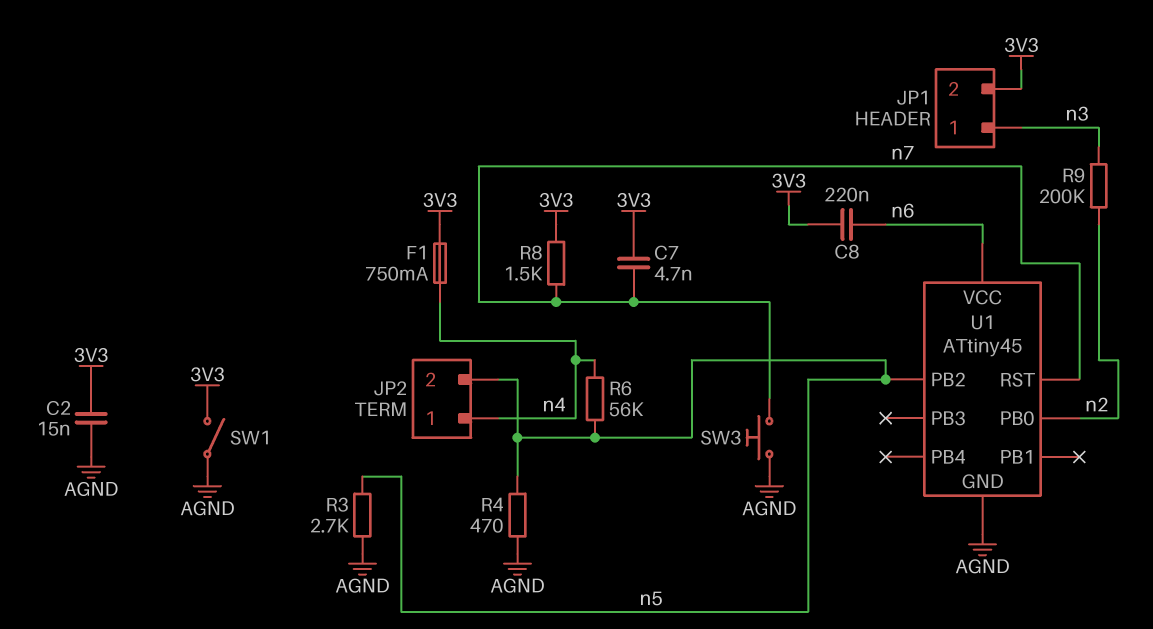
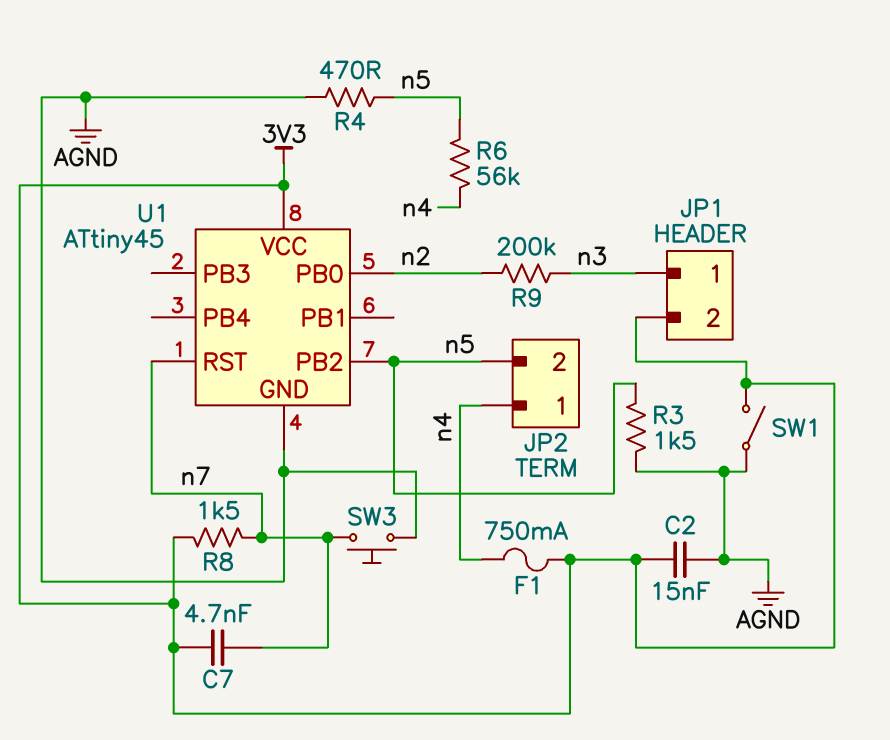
C8: 220nF (3V3, n6) -> none
R3: 2.7k (AGND, n5) -> 1.5k (AGND, n5)
U1 pin VCC: n6 -> 3V3

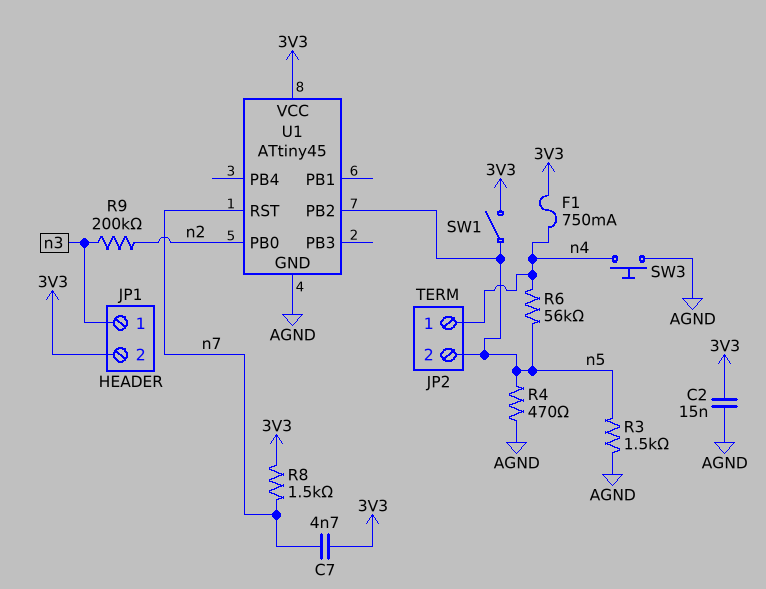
SW1: switch (3V3, AGND) -> switch (3V3, n5)
SW3: button (AGND, n7) -> button (AGND, n4)

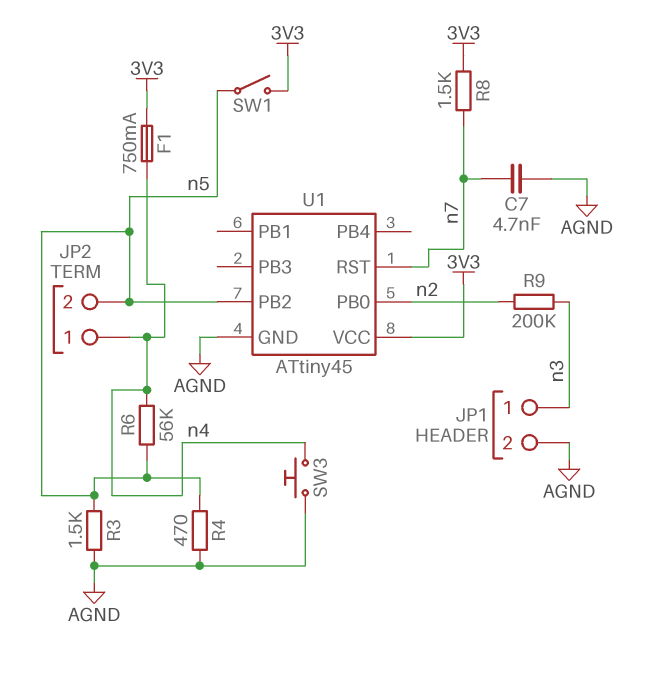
C2: 15nF (3V3, AGND) -> none
C7: 4.7nF (3V3, n7) -> 4.7nF (AGND, n7)
JP1 pin 2: 3V3 -> AGND

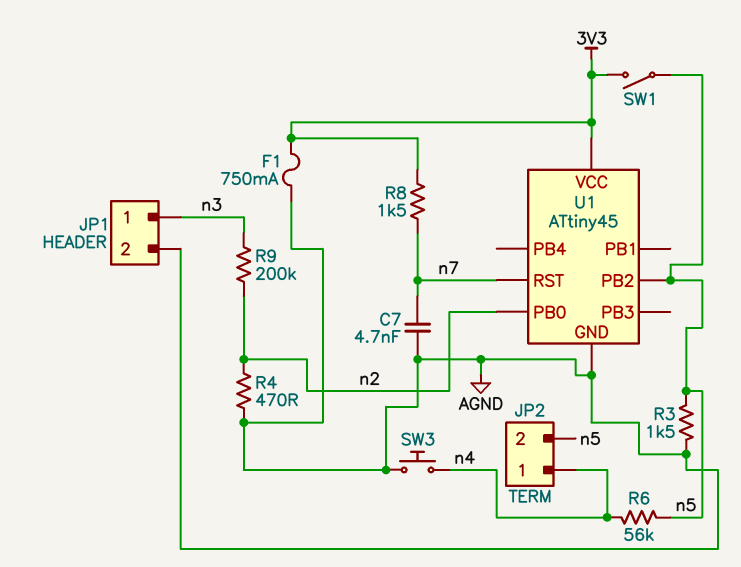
F1: 750mA (3V3, n4) -> 750mA (3V3, AGND)
R4: 470 (AGND, n5) -> 470 (AGND, n2)

